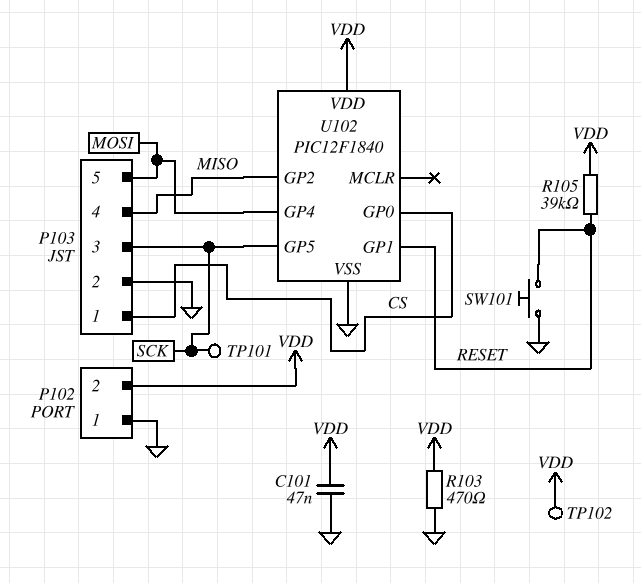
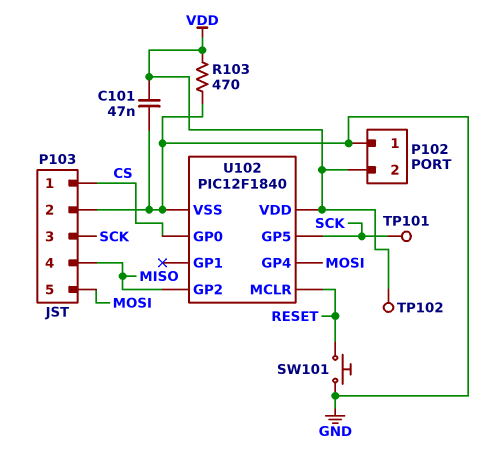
R105: 39k (RESET, VDD) -> none
U102 pin GP1: RESET -> none
U102 pin MCLR: none -> RESET

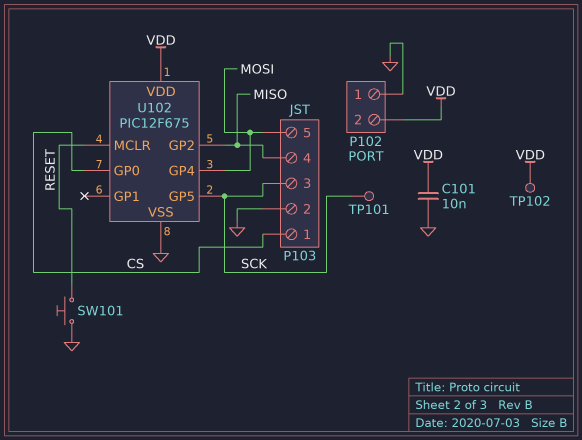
C101: 47nF (GND, VDD) -> 10nF (GND, VDD)
R103: 470 (GND, VDD) -> none
U102: PIC12F1840 -> PIC12F675

